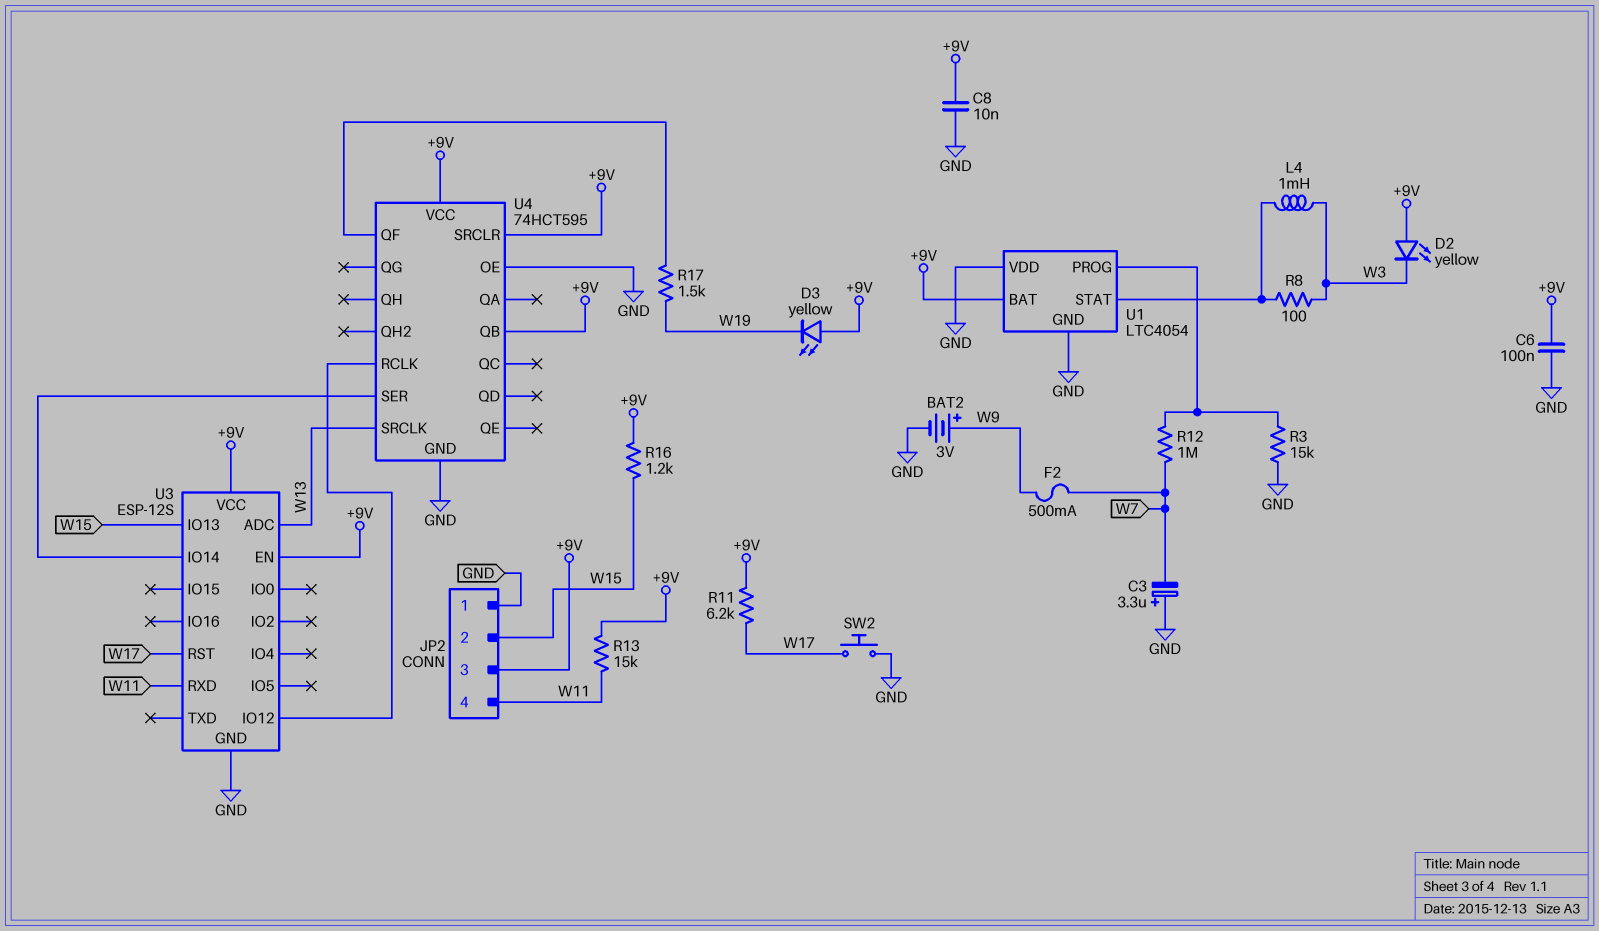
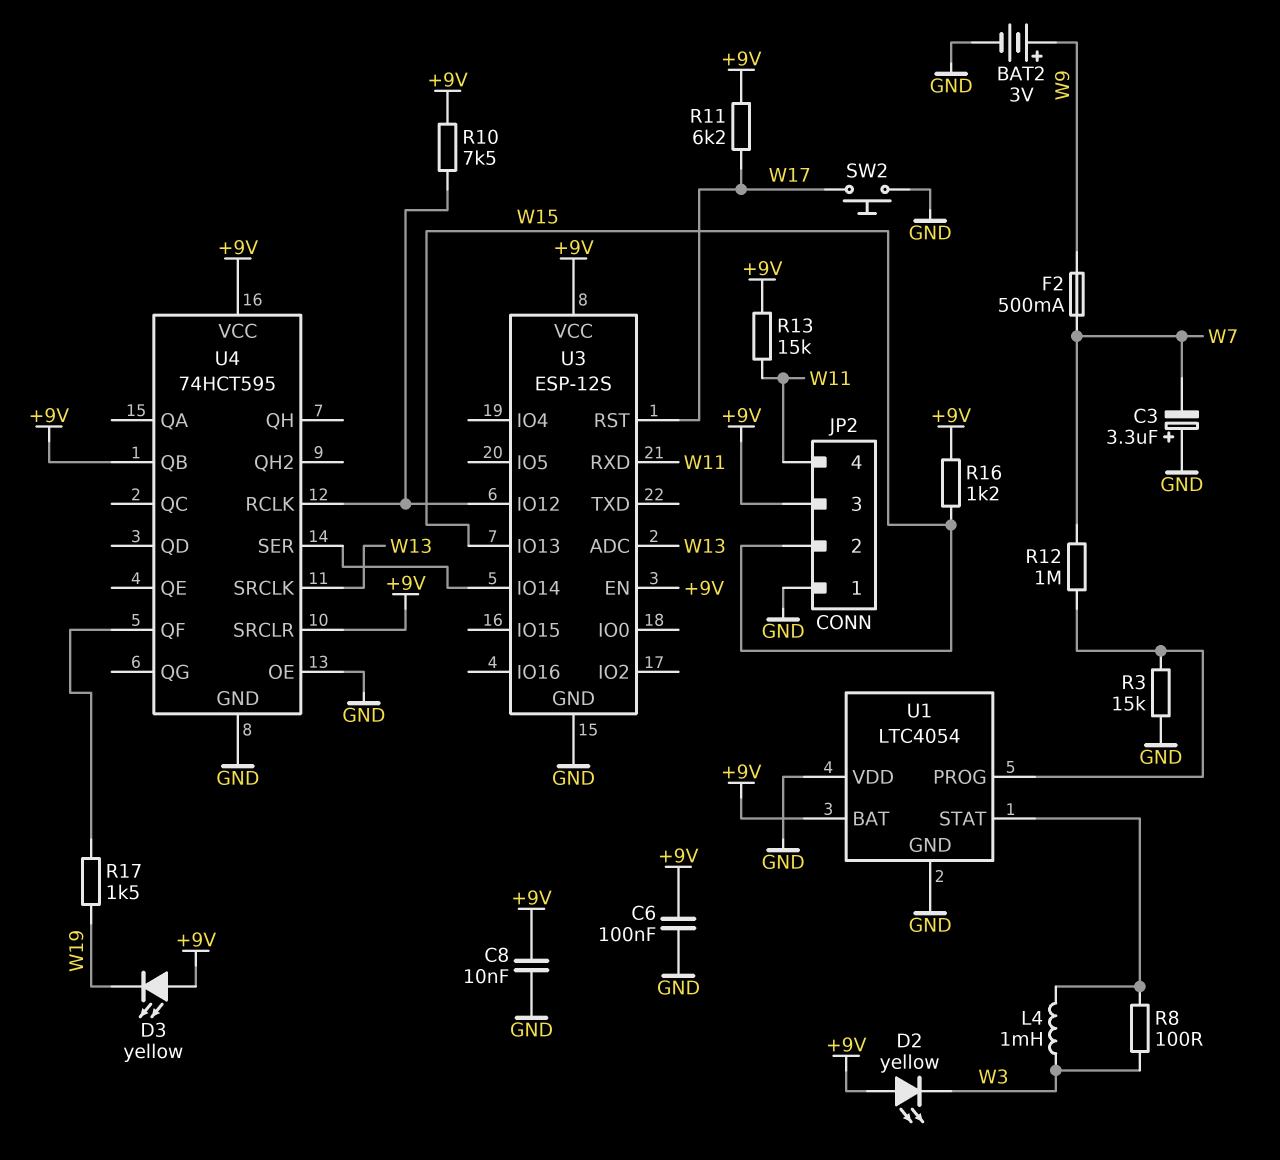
R10: none -> 7.5k (+9V, U3/IO12)

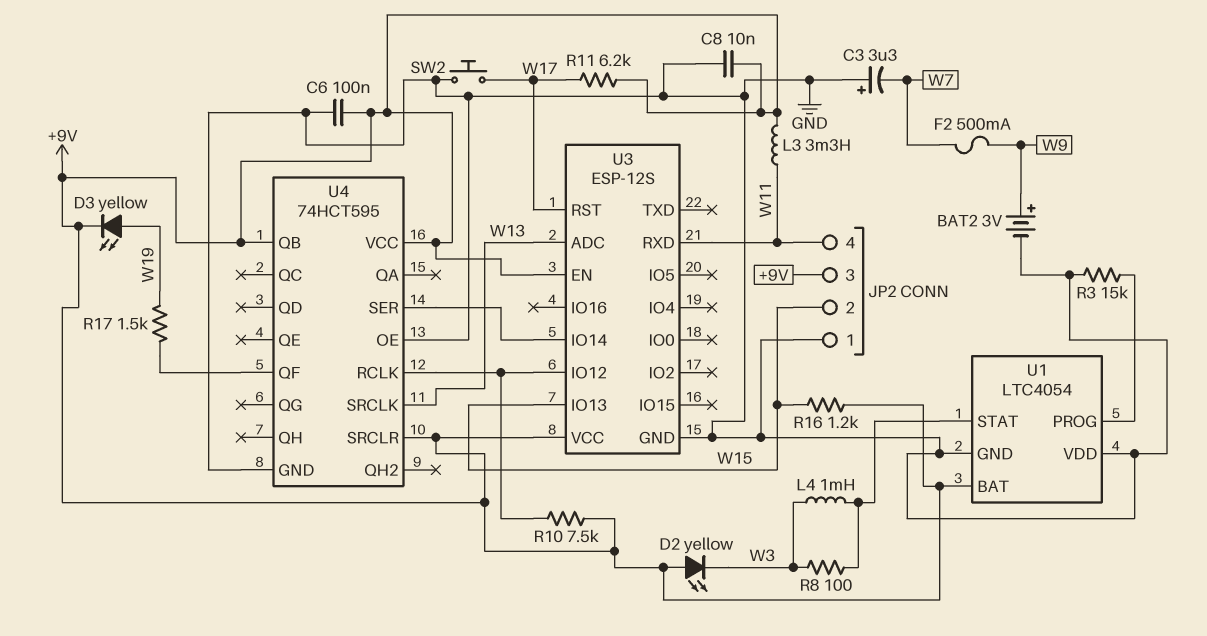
D3: LED yellow (A +9V, K W19) -> LED yellow (A W19, K +9V)
L3: none -> 3.3mH (+9V, W11)
R12: 1M (U1/PROG, W7) -> none
R13: 15k (+9V, W11) -> none

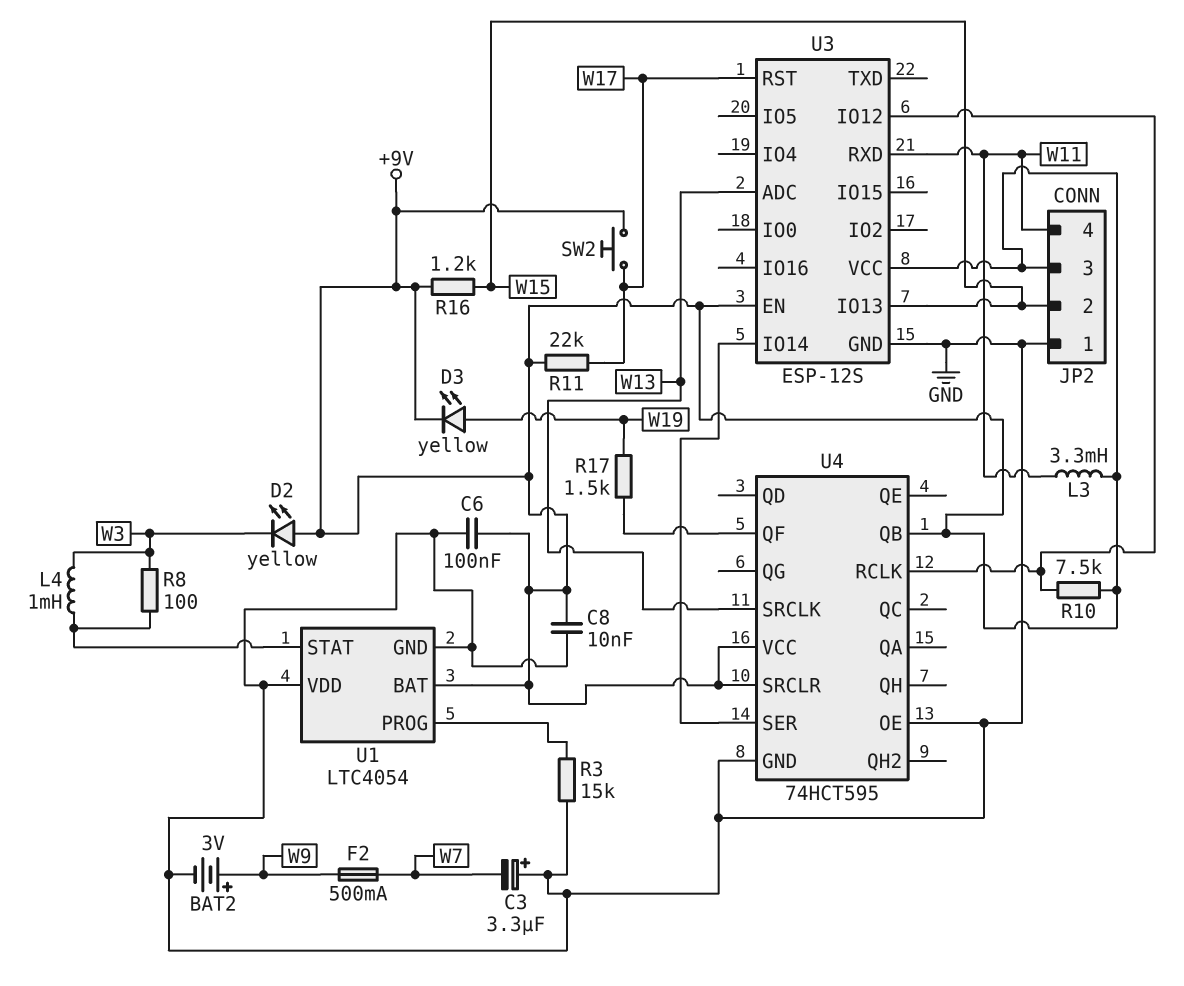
R11: 6.2k (+9V, W17) -> 22k (+9V, W17)
SW2: button (GND, W17) -> button (+9V, W17)

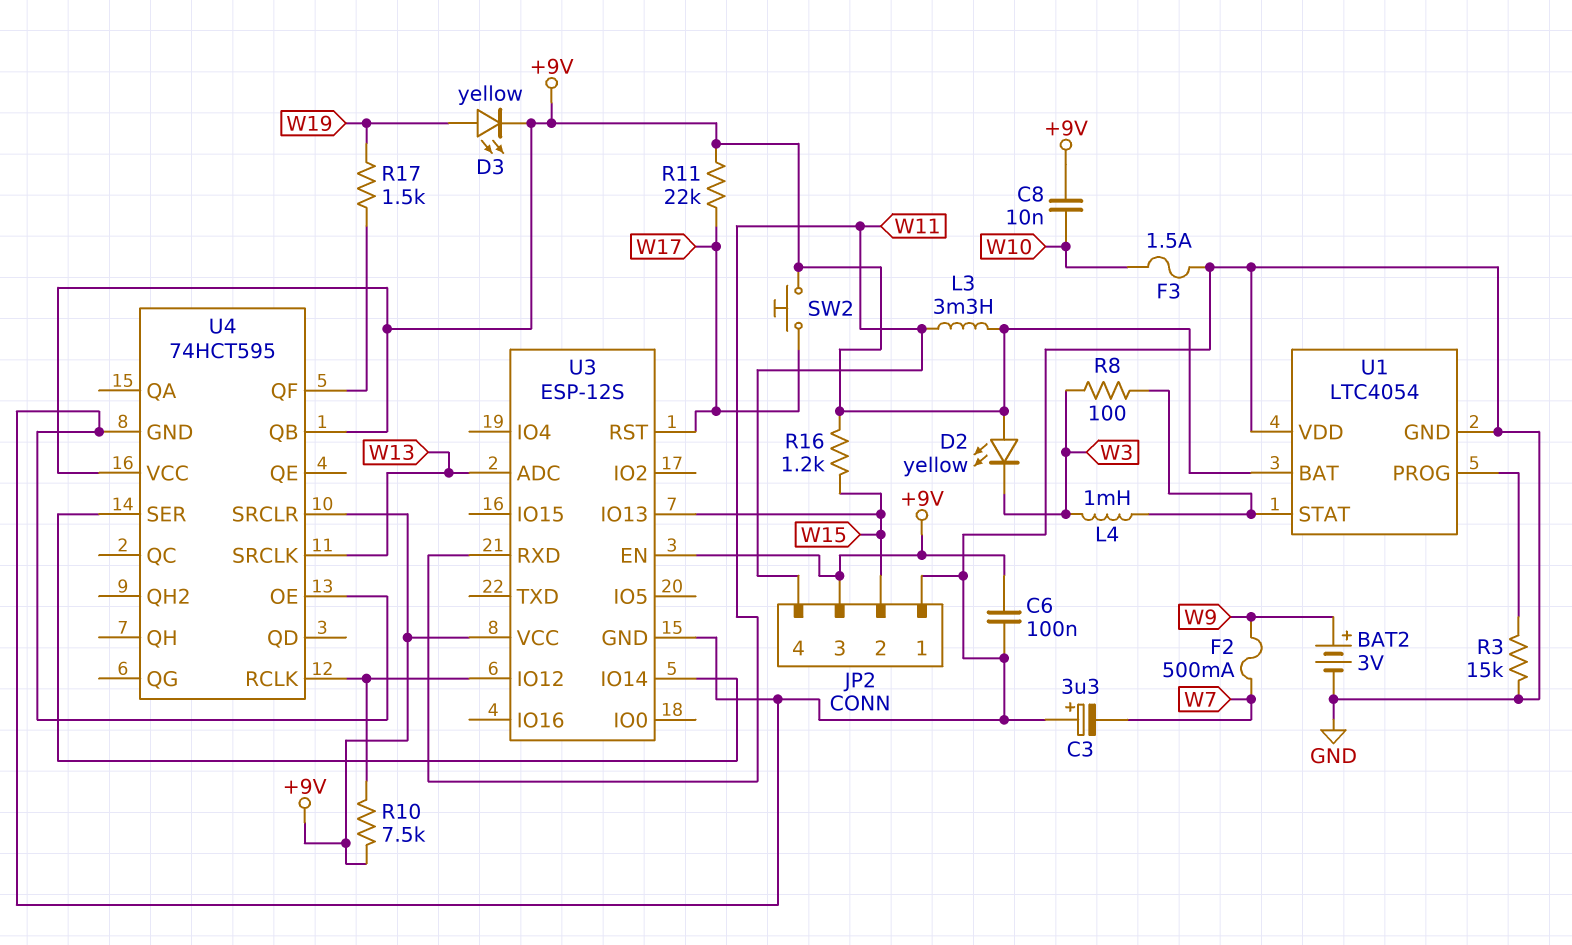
C8: 10nF (+9V, GND) -> 10nF (+9V, W10)
F3: none -> 1.5A (GND, W10)

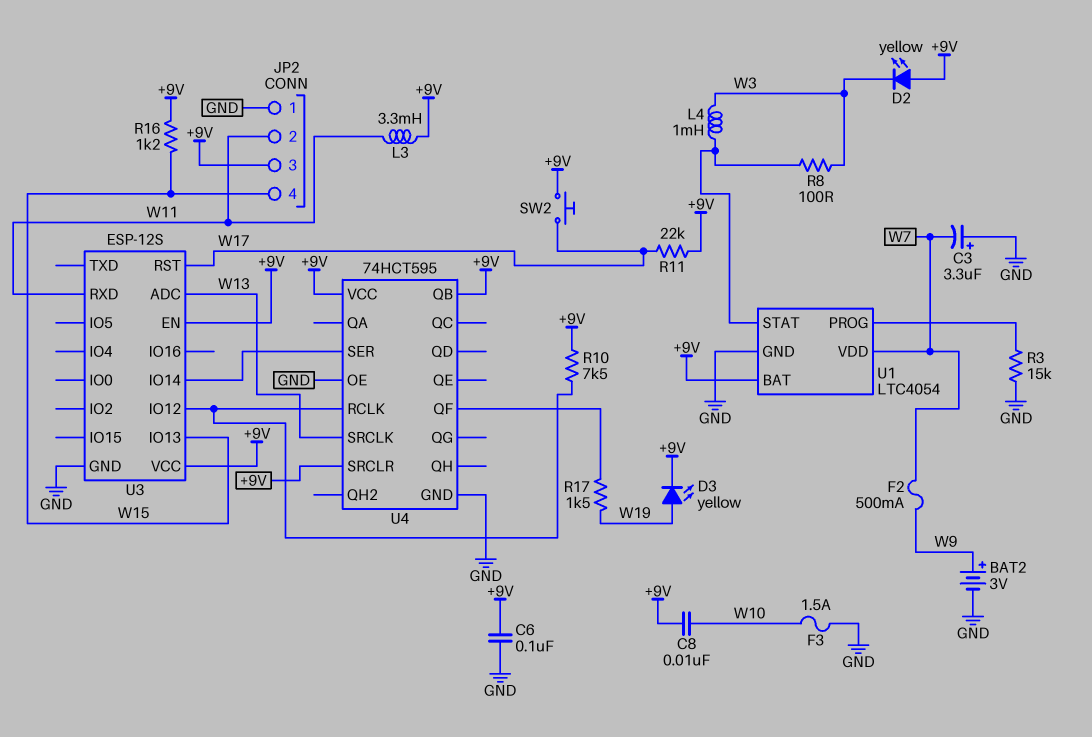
JP2 pin 2: W15 -> W11
JP2 pin 4: W11 -> W15
U1 pin VDD: GND -> W7

